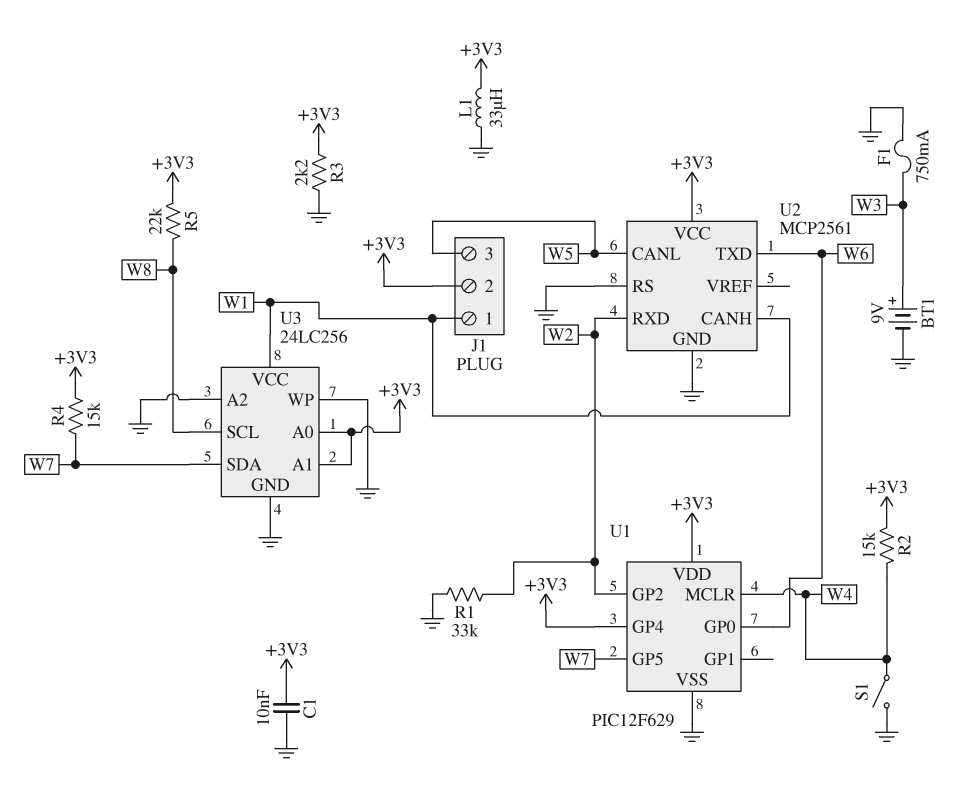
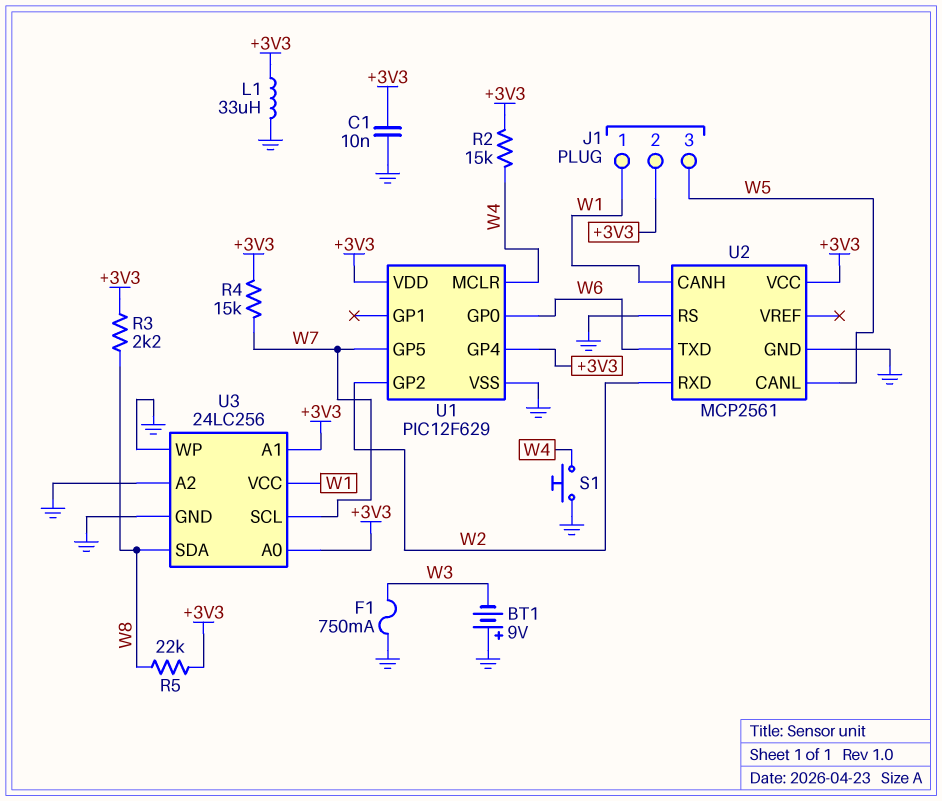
BT1: 9V (plus W3, minus GND) -> 9V (plus GND, minus W3)
R1: 33k (GND, W2) -> none
R3: 2.2k (+3V3, GND) -> 2.2k (+3V3, W8)
S1: switch (GND, W4) -> button (GND, W4)
U3 pin SCL: W8 -> W7
U3 pin SDA: W7 -> W8

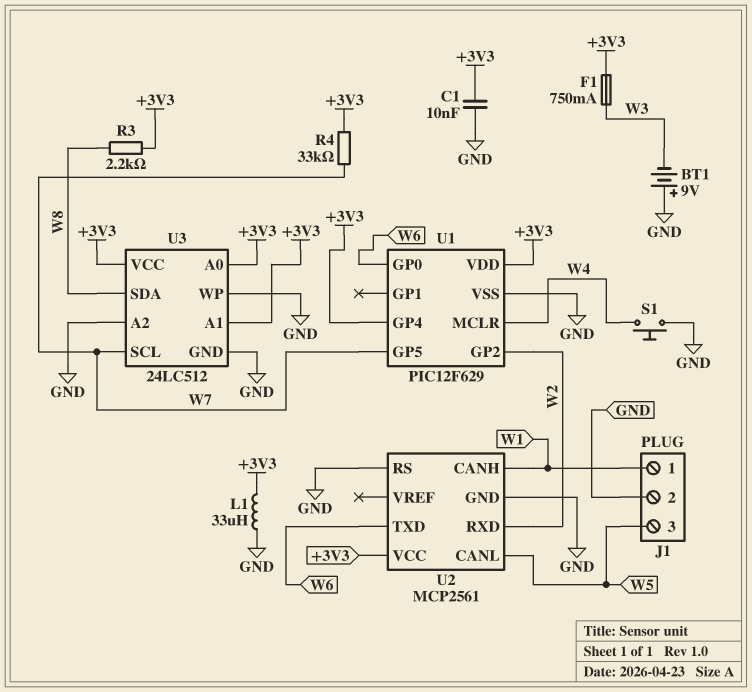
F1: 750mA (GND, W3) -> 750mA (+3V3, W3)
J1 pin 2: +3V3 -> GND
R2: 15k (+3V3, W4) -> none
R4: 15k (+3V3, W7) -> 33k (+3V3, W7)
R5: 22k (+3V3, W8) -> none
U3: 24LC256 -> 24LC512
U3 pin VCC: W1 -> +3V3

